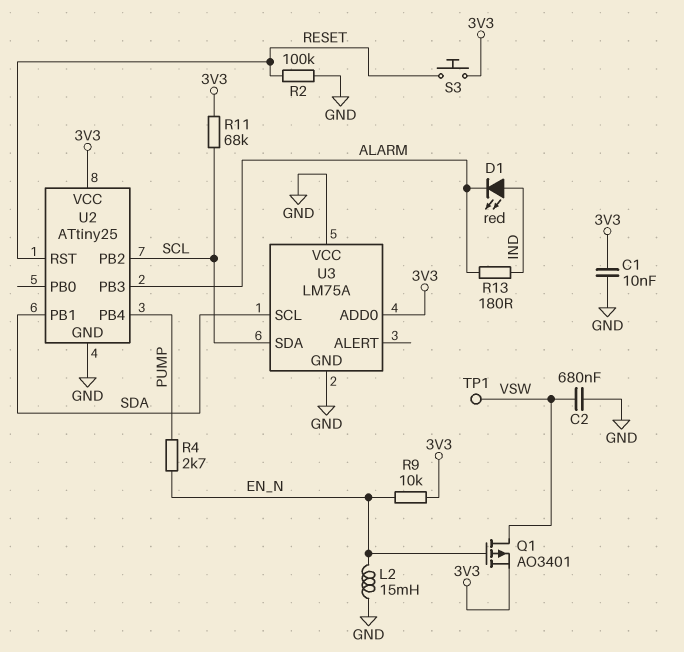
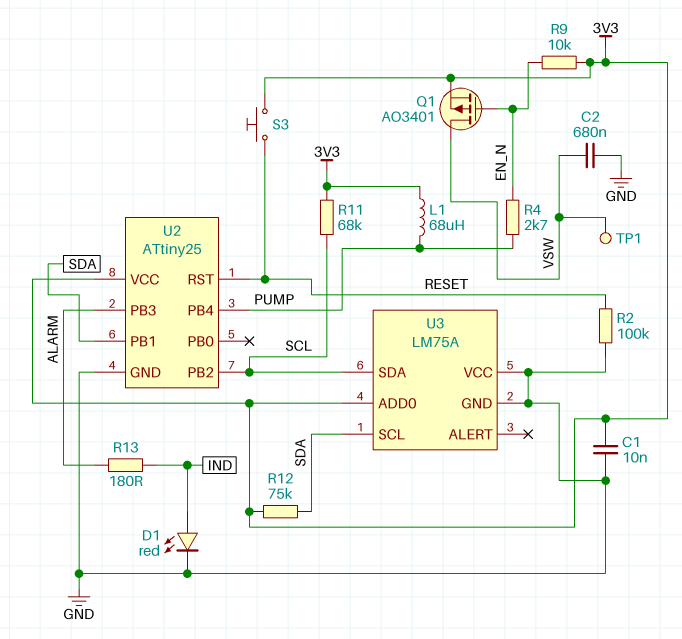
D1: LED red (A IND, K ALARM) -> LED red (A IND, K GND)
L1: none -> 68uH (3V3, PUMP)
L2: 15mH (EN_N, GND) -> none
R12: none -> 75k (3V3, SDA)

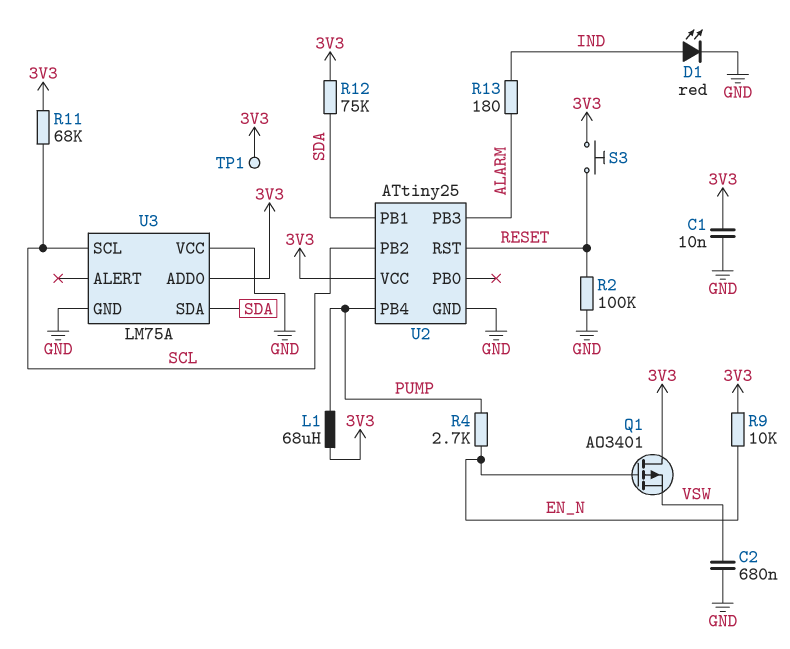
Q1: PMOS AO3401 (G EN_N, D VSW, S 3V3) -> PMOS AO3401 (G EN_N, D 3V3, S VSW)
TP1: test point (VSW) -> test point (3V3)
U3 pin SCL: SDA -> SCL
U3 pin SDA: SCL -> SDA

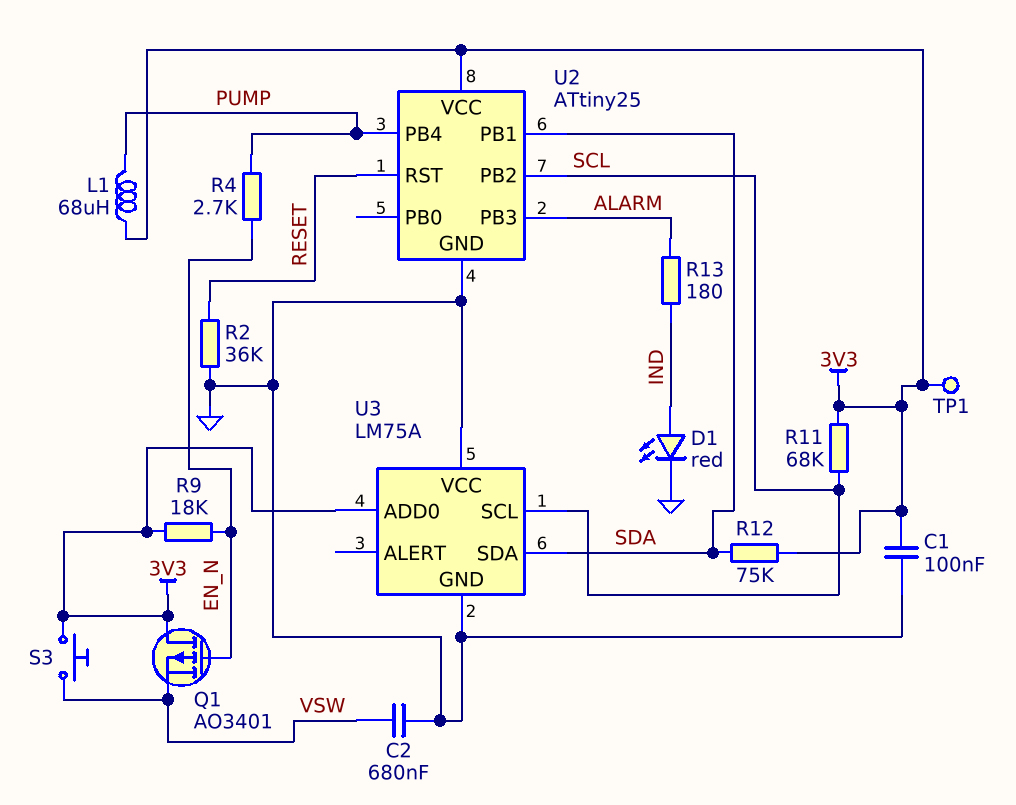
C1: 10nF (3V3, GND) -> 100nF (3V3, GND)
R2: 100k (GND, RESET) -> 36k (GND, RESET)
R9: 10k (3V3, EN_N) -> 18k (3V3, EN_N)
S3: button (3V3, RESET) -> button (3V3, VSW)

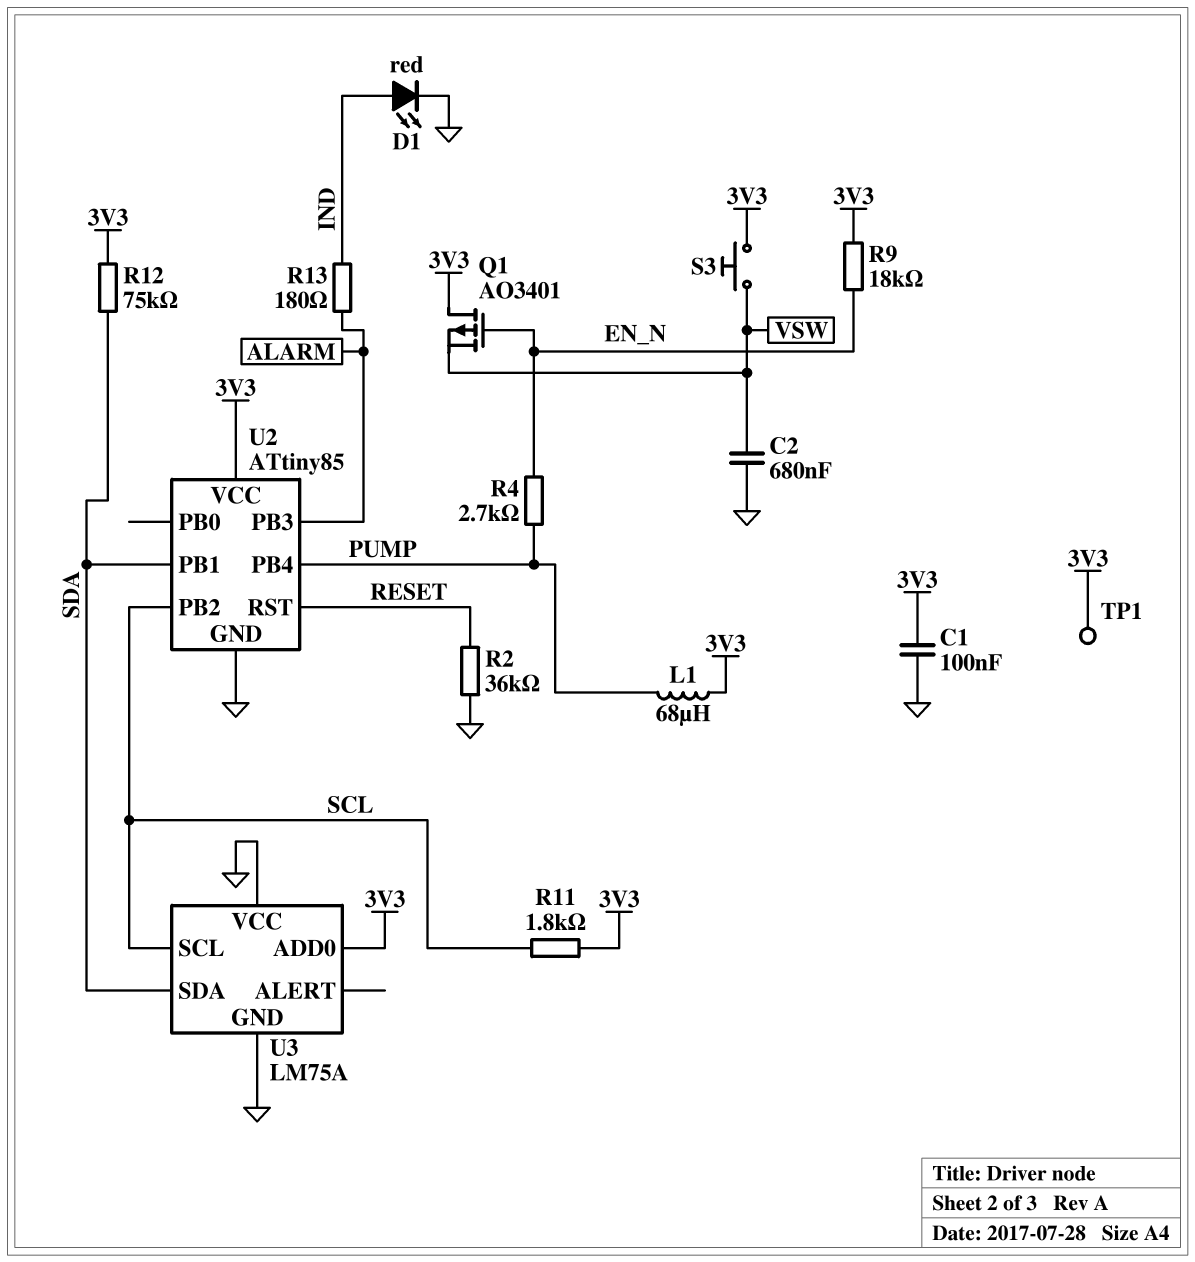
R11: 68k (3V3, SCL) -> 1.8k (3V3, SCL)
U2: ATtiny25 -> ATtiny85

